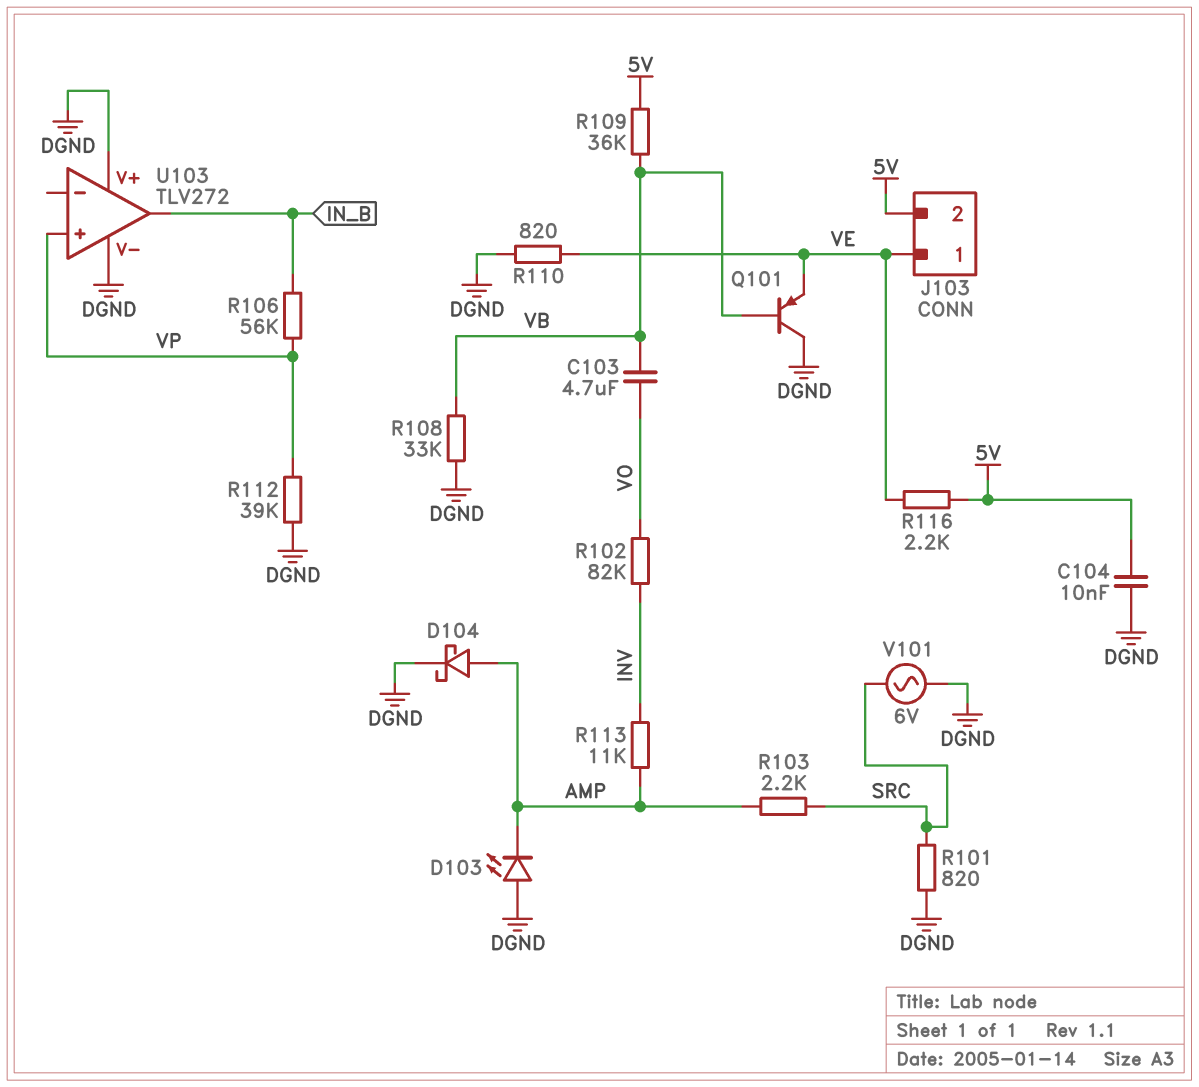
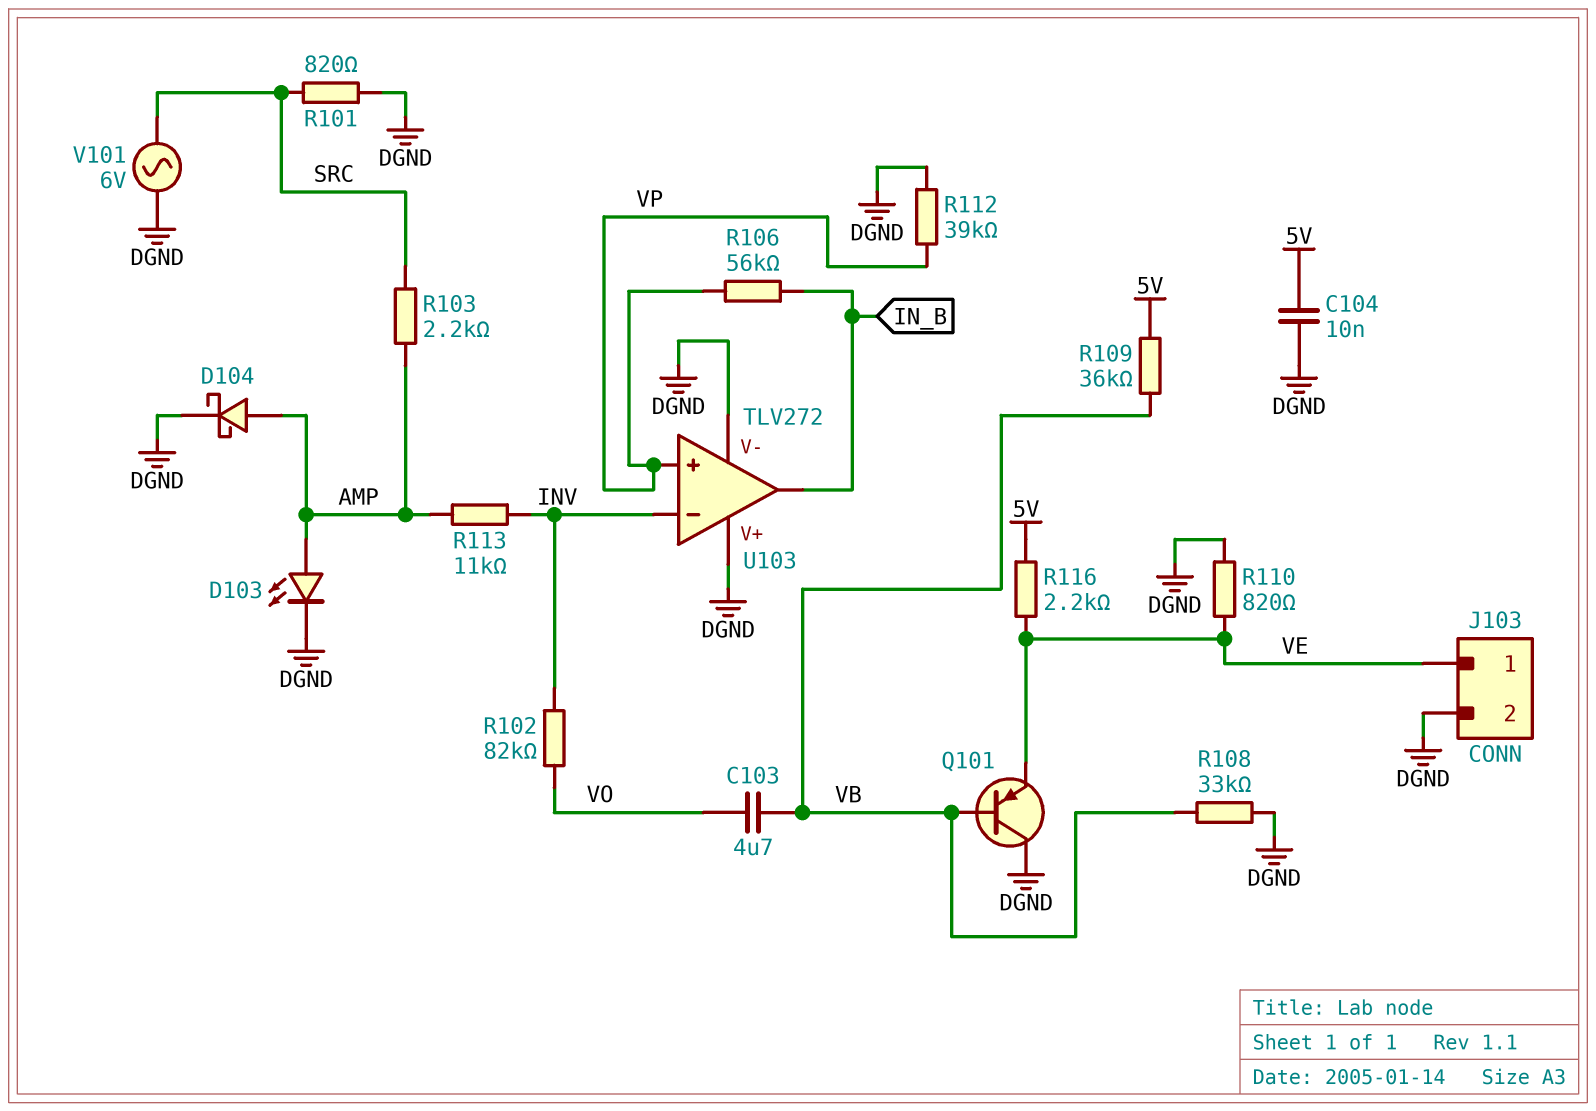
D103: LED (A DGND, K AMP) -> LED (A AMP, K DGND)
J103 pin 2: 5V -> DGND
U103 pin in-: none -> INV

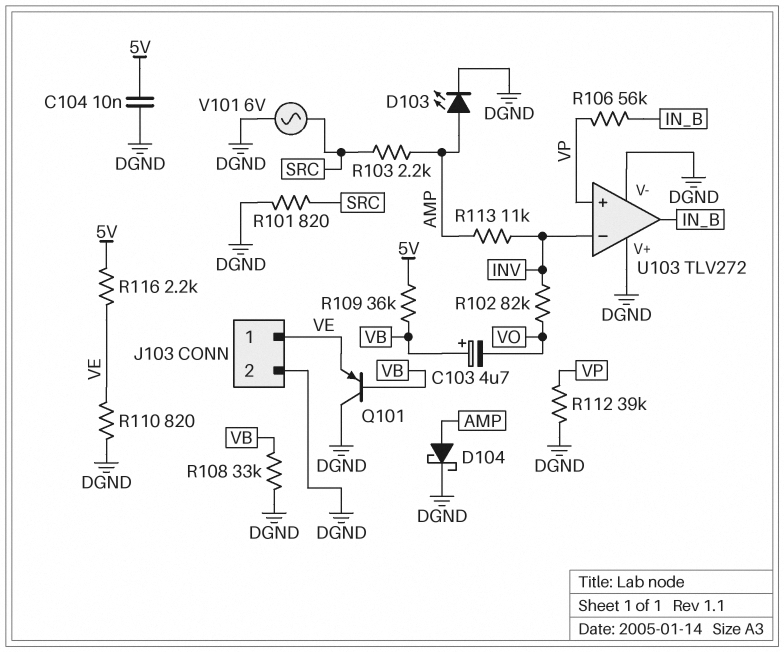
C103: 4.7uF (VB, VO) -> 4.7uF (plus VB, minus VO)

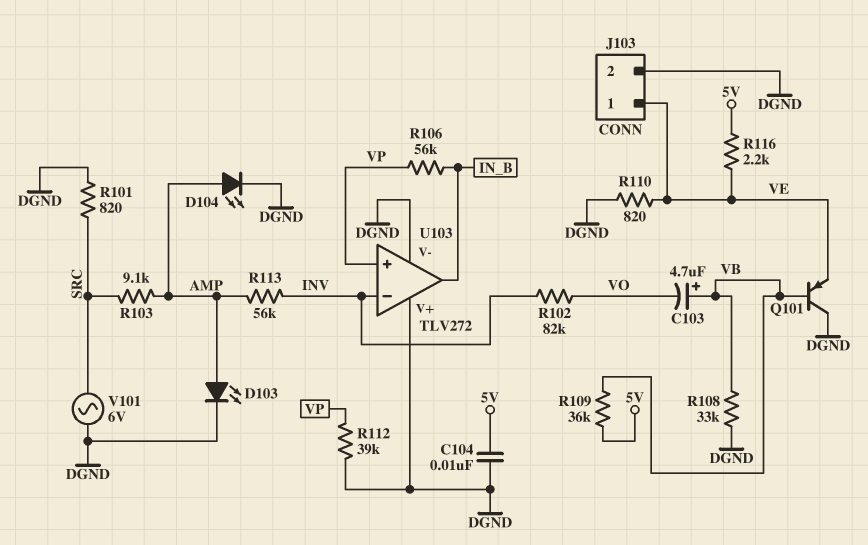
D104: schottky (A AMP, K DGND) -> LED (A AMP, K DGND)
R103: 2.2k (AMP, SRC) -> 9.1k (AMP, SRC)
R113: 11k (AMP, INV) -> 56k (AMP, INV)

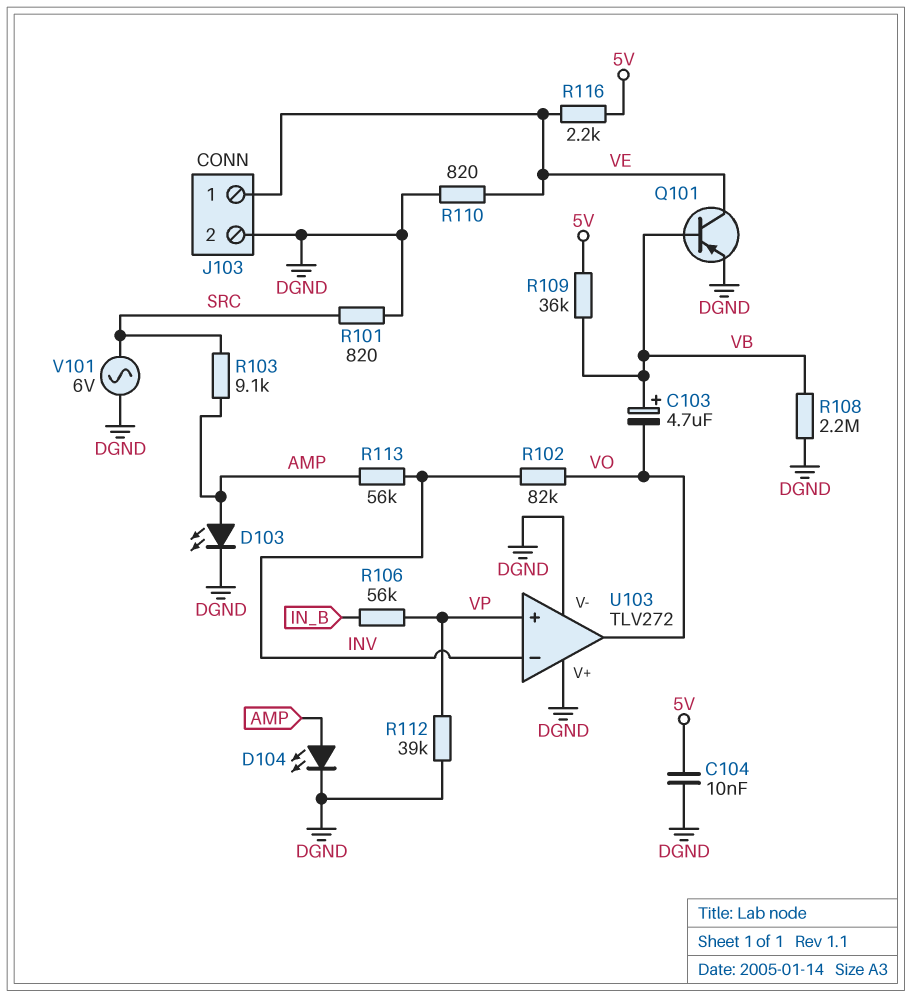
Q101: PNP (B VB, C DGND, E VE) -> PNP (B VB, C VE, E DGND)
R108: 33k (DGND, VB) -> 2.2M (DGND, VB)
U103 pin out: IN_B -> VO

